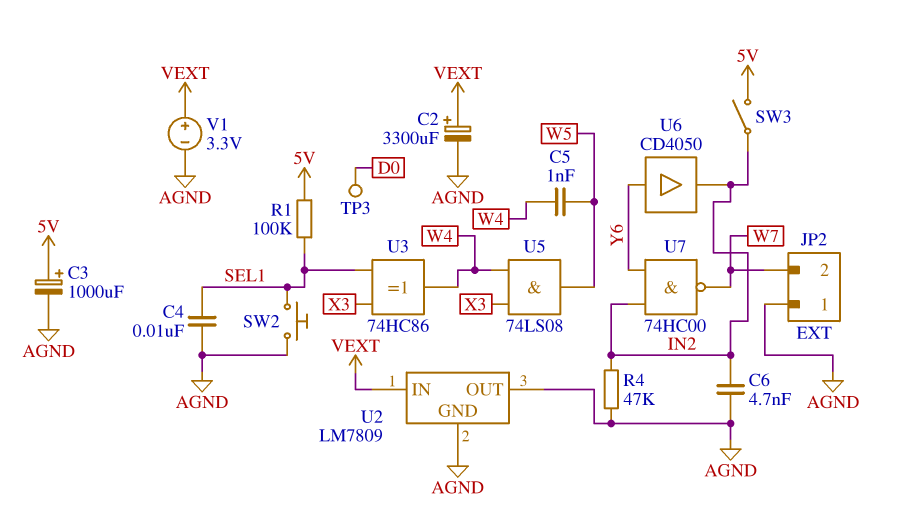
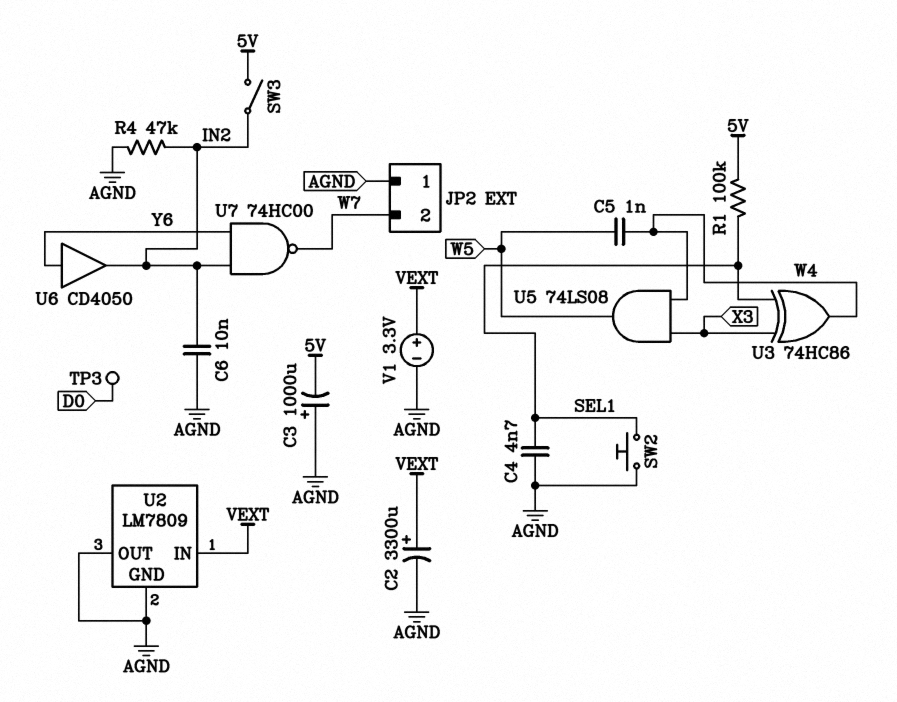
C3: 1000uF (plus 5V, minus AGND) -> 1000uF (plus AGND, minus 5V)
C4: 10nF (AGND, SEL1) -> 4.7nF (AGND, SEL1)
C6: 4.7nF (AGND, IN2) -> 10nF (AGND, IN2)

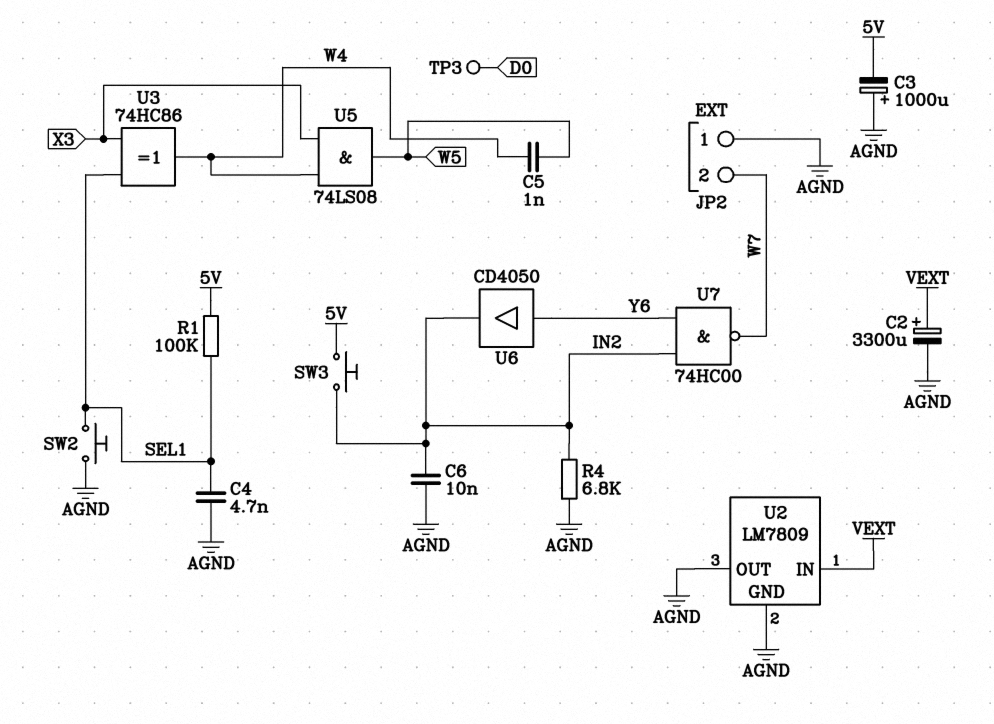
R4: 47k (AGND, IN2) -> 6.8k (AGND, IN2)
SW3: switch (5V, IN2) -> button (5V, IN2)
V1: 3.3V (plus VEXT, minus AGND) -> none

